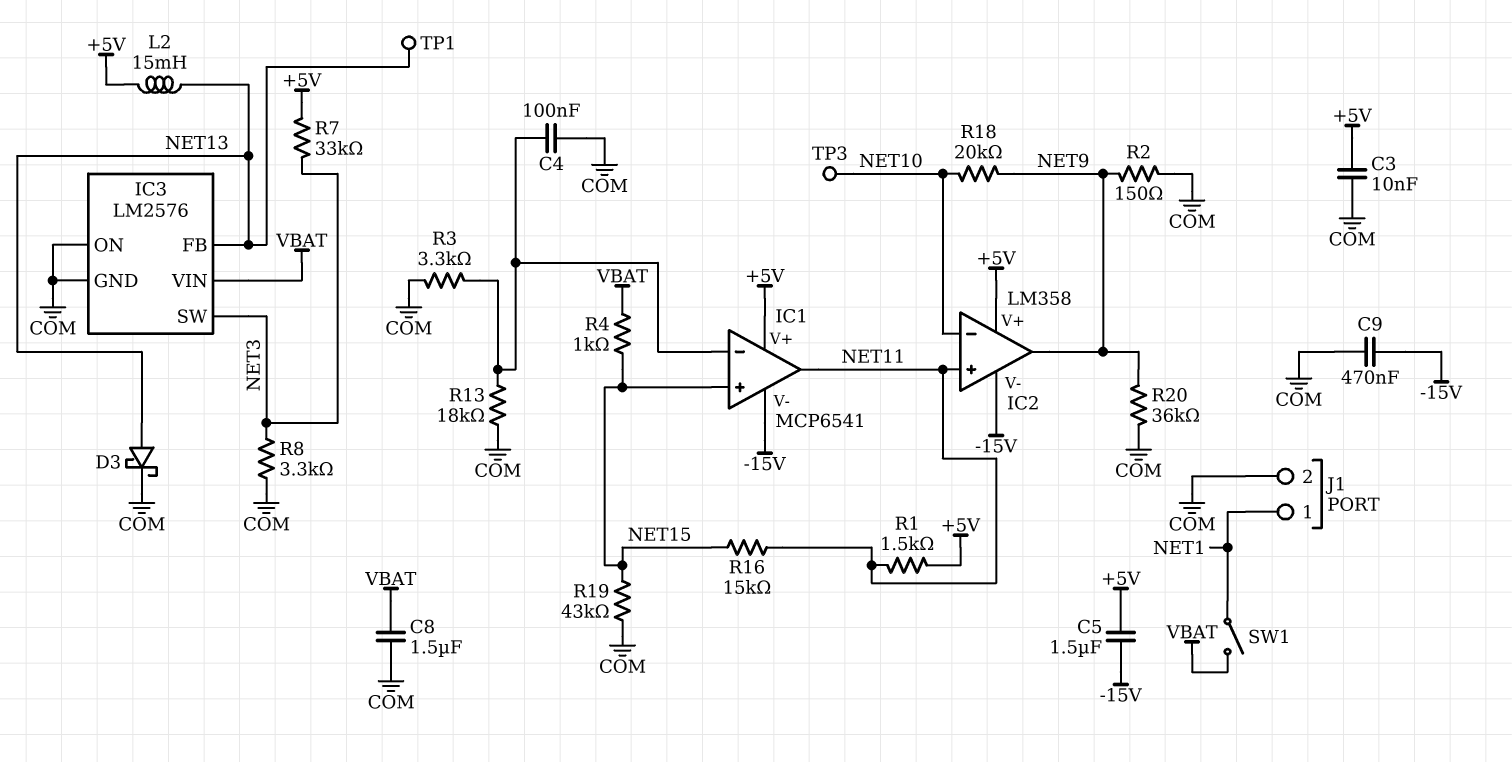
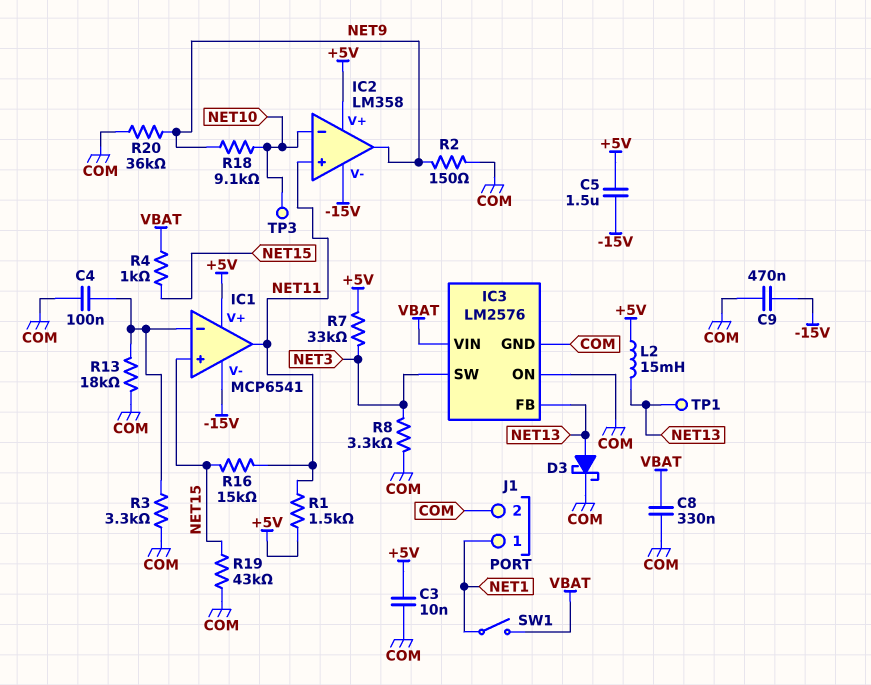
C8: 1.5uF (COM, VBAT) -> 330nF (COM, VBAT)
R18: 20k (NET9, NET10) -> 9.1k (NET9, NET10)

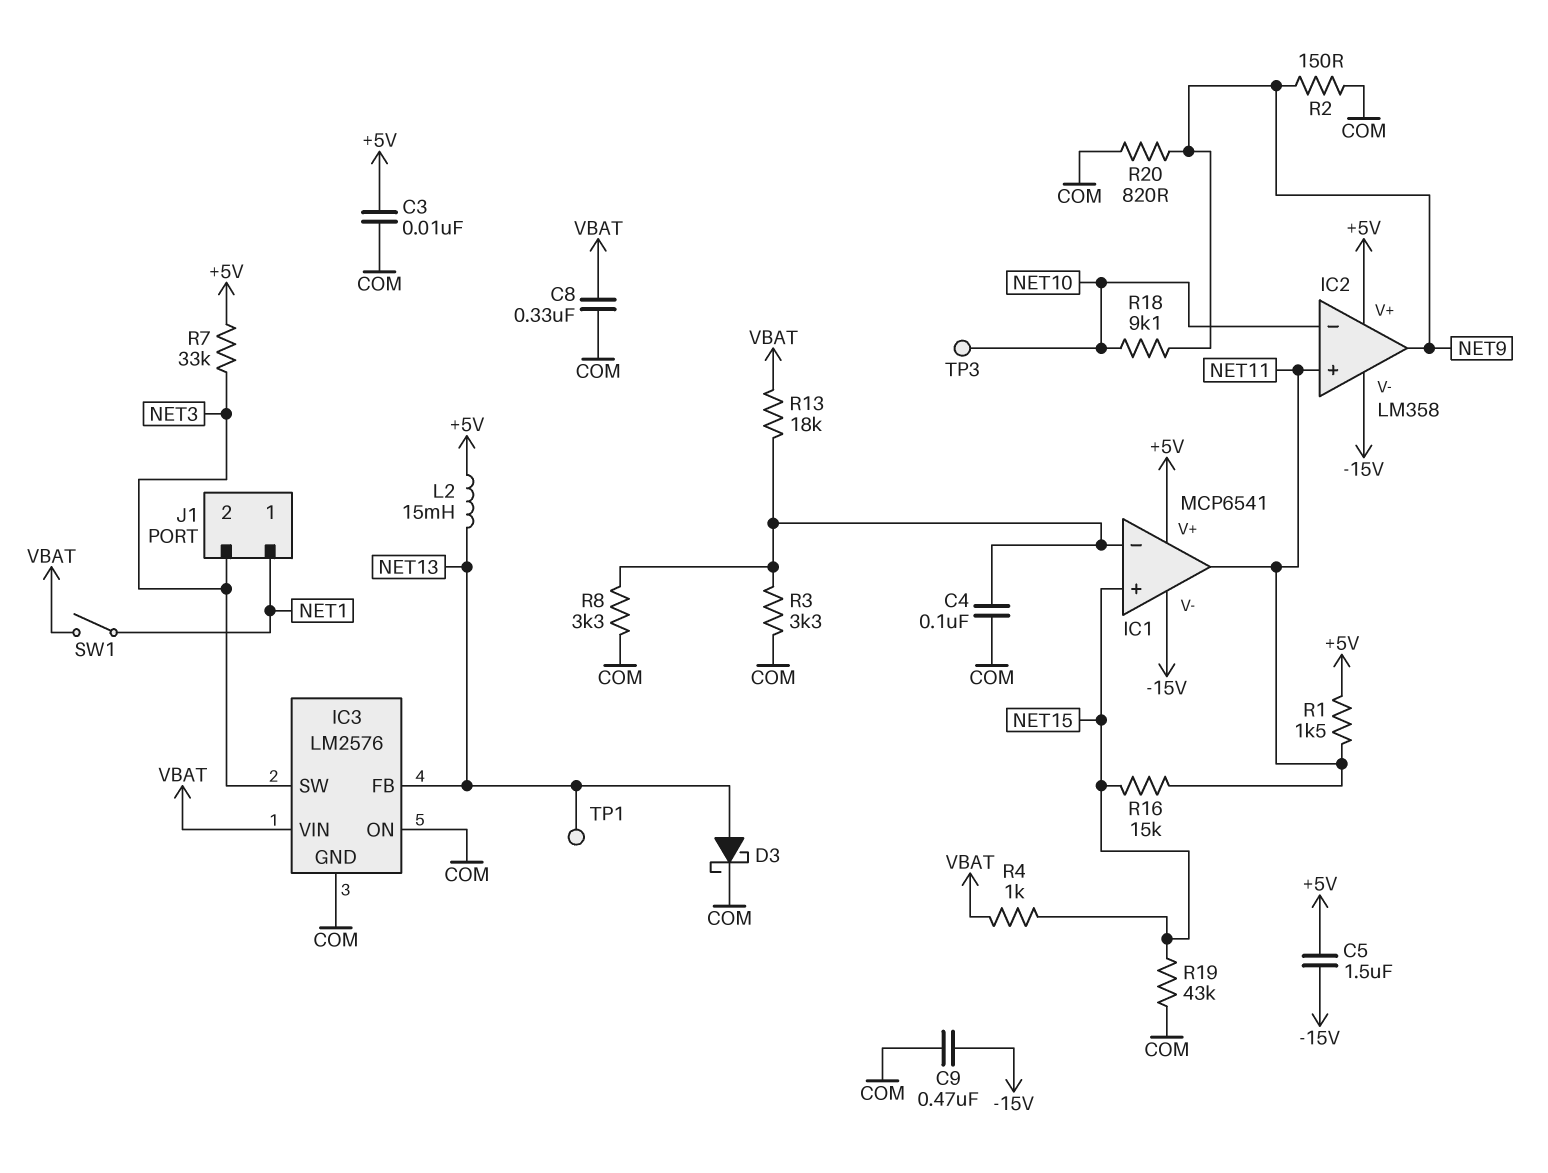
J1 pin 2: COM -> NET3
R8: 3.3k (COM, NET3) -> 3.3k (COM, IC1/in-)
R13: 18k (COM, IC1/in-) -> 18k (IC1/in-, VBAT)
R20: 36k (COM, NET9) -> 820 (COM, NET9)

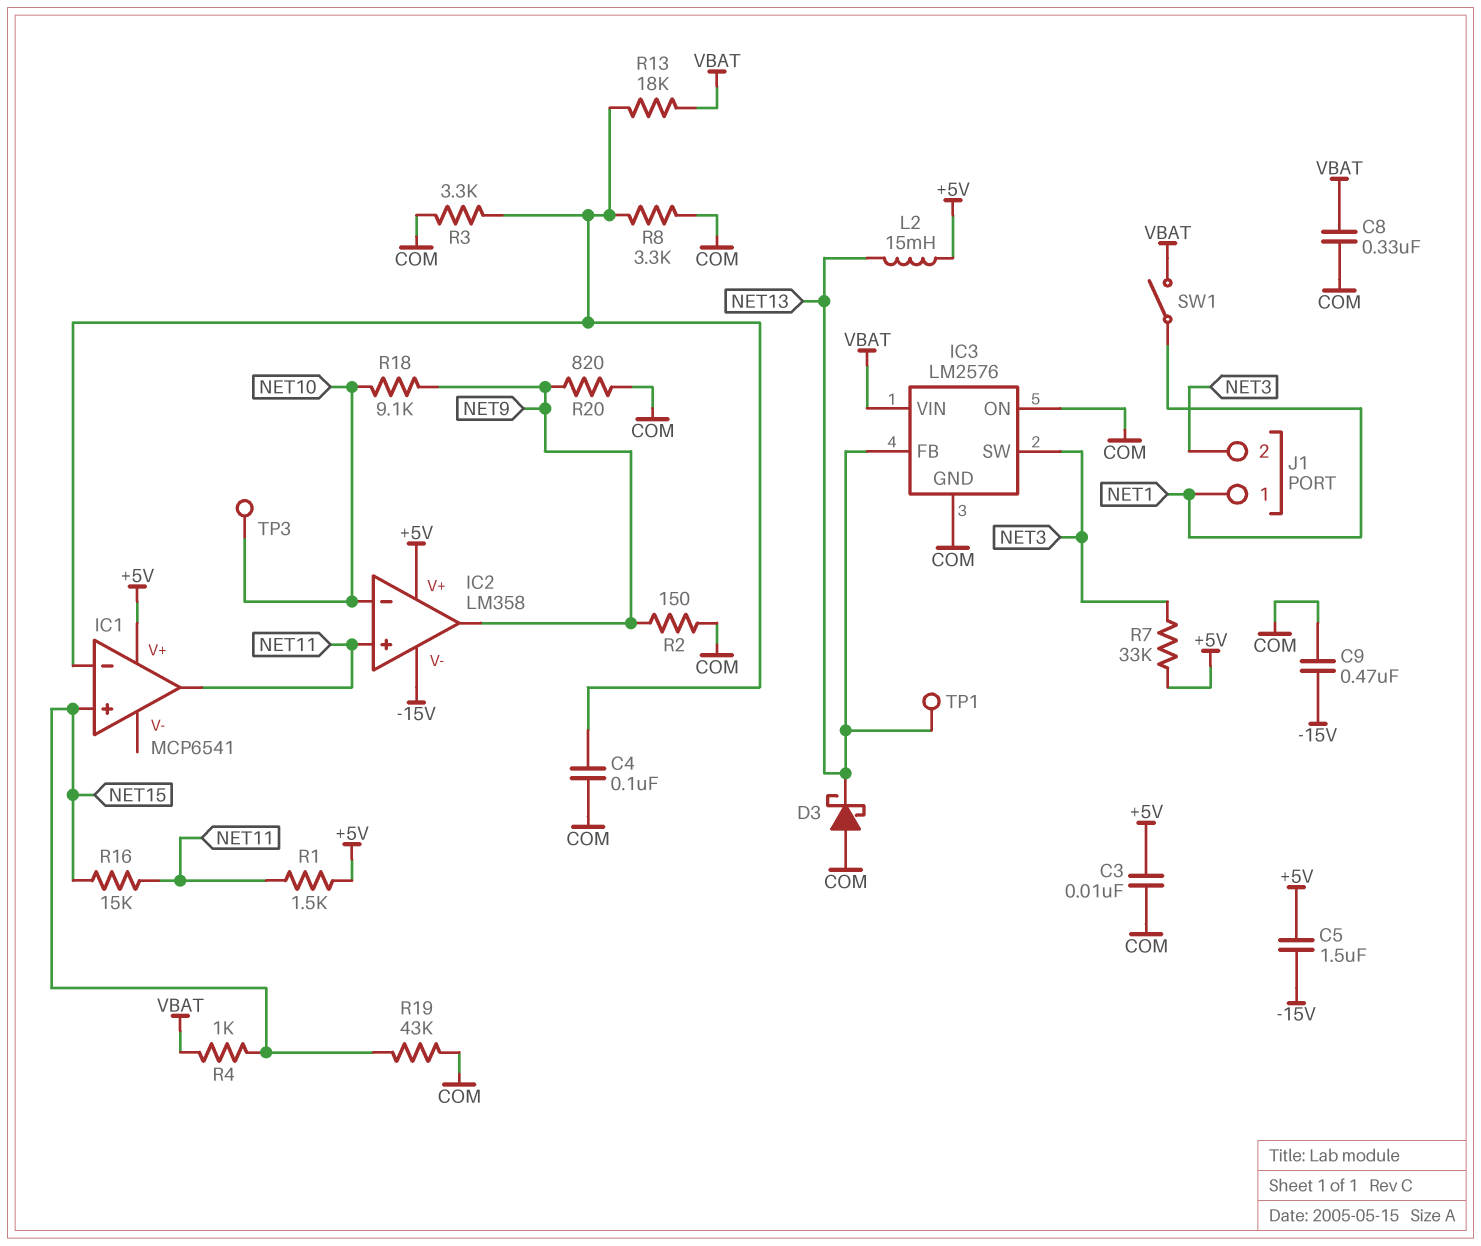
D3: schottky (A NET13, K COM) -> schottky (A COM, K NET13)
IC1 pin V-: -15V -> none

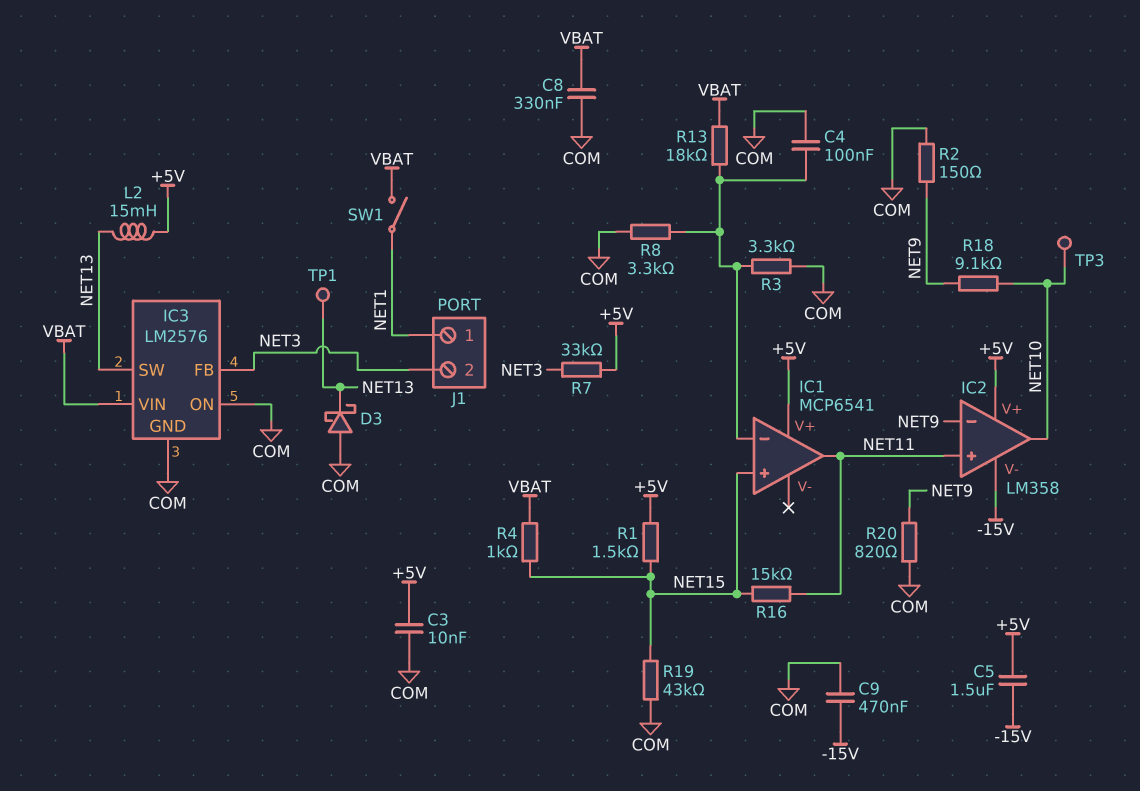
IC2 pin in-: NET10 -> NET9
IC2 pin out: NET9 -> NET10
IC3 pin FB: NET13 -> NET3
IC3 pin SW: NET3 -> NET13
R1: 1.5k (+5V, NET11) -> 1.5k (+5V, NET15)

